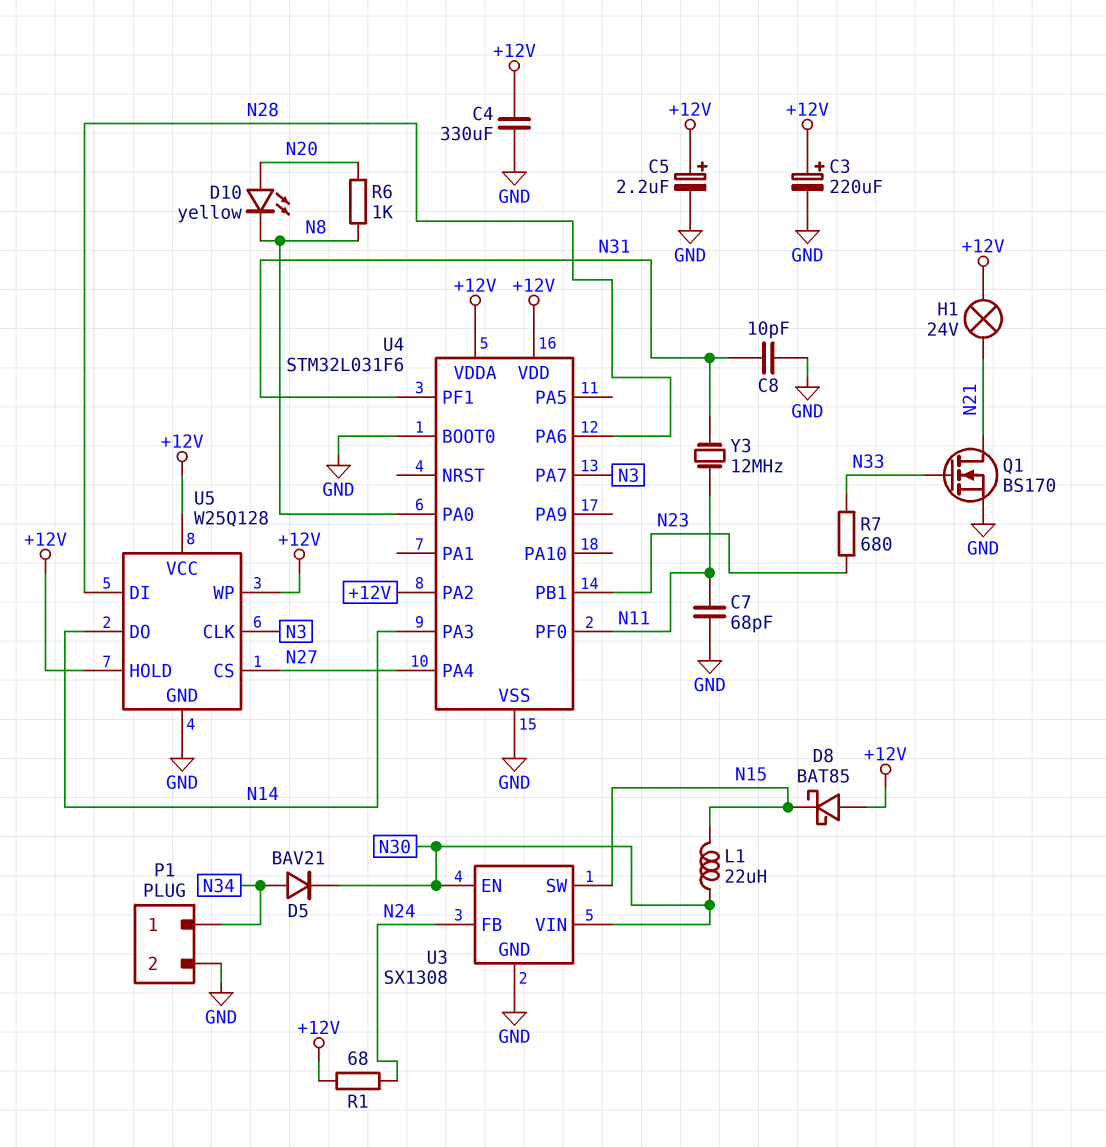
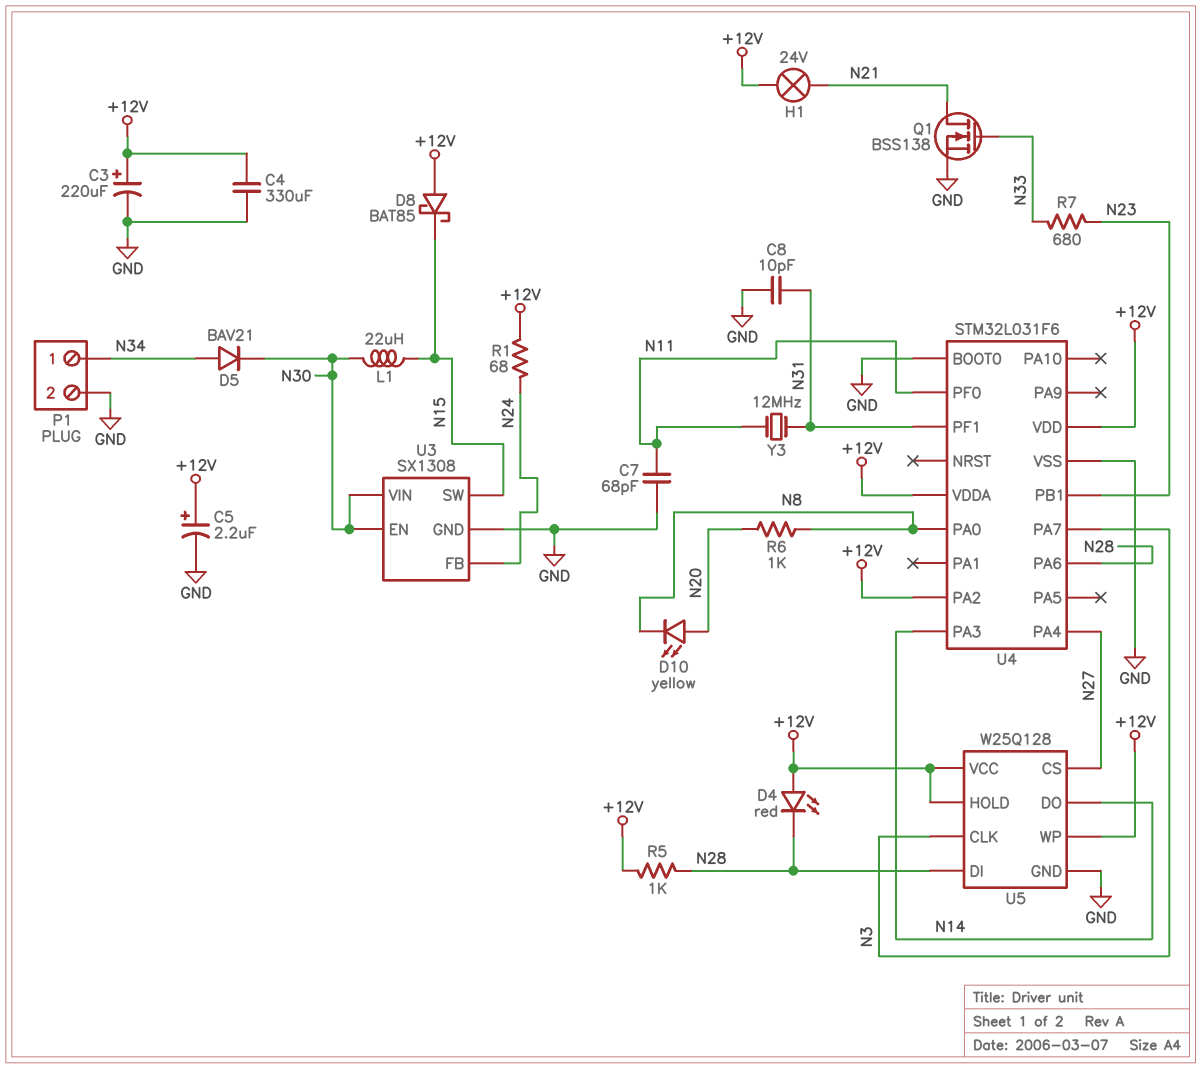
D4: none -> LED red (A +12V, K N28)
Q1: NMOS BS170 (G N33, D N21, S GND) -> NMOS BSS138 (G N33, D N21, S GND)
R5: none -> 1k (+12V, N28)

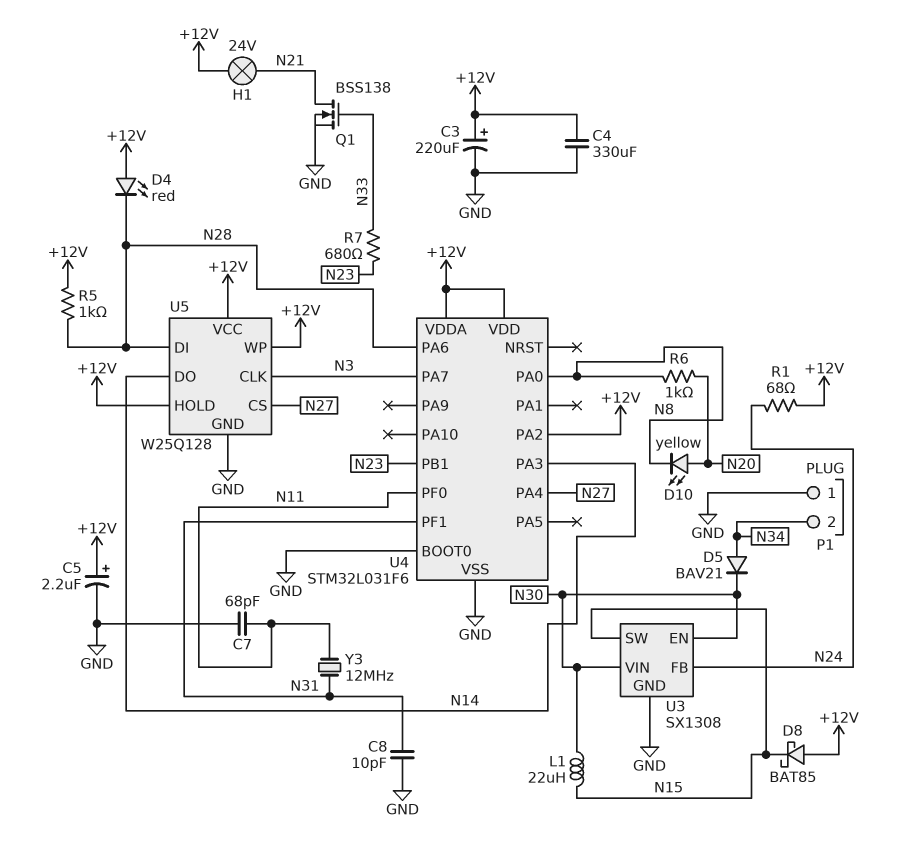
P1 pin 1: N34 -> GND
P1 pin 2: GND -> N34

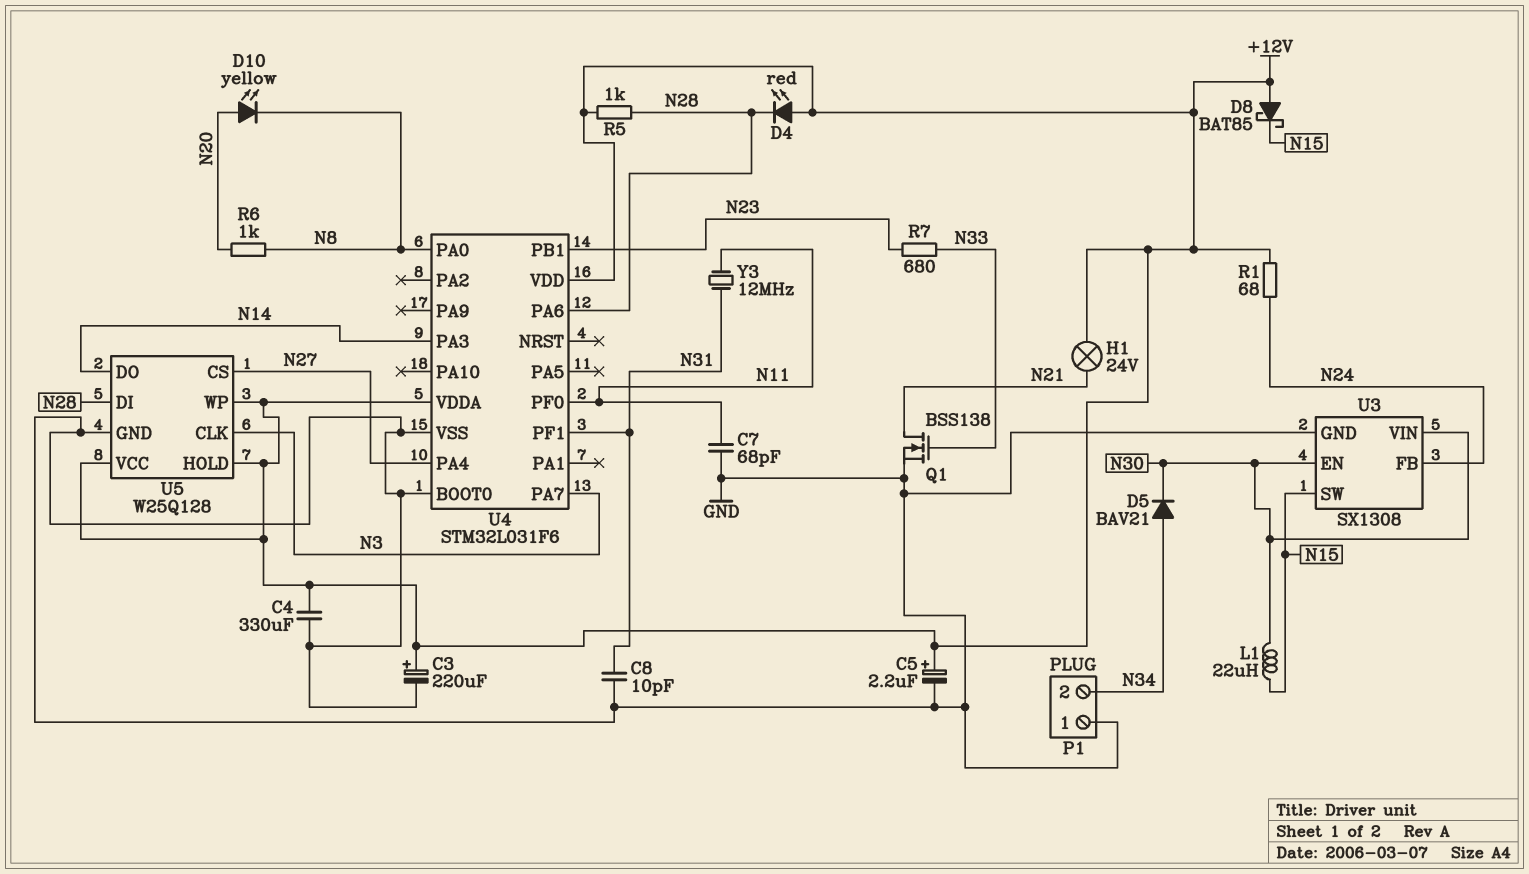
U4 pin PA2: +12V -> none

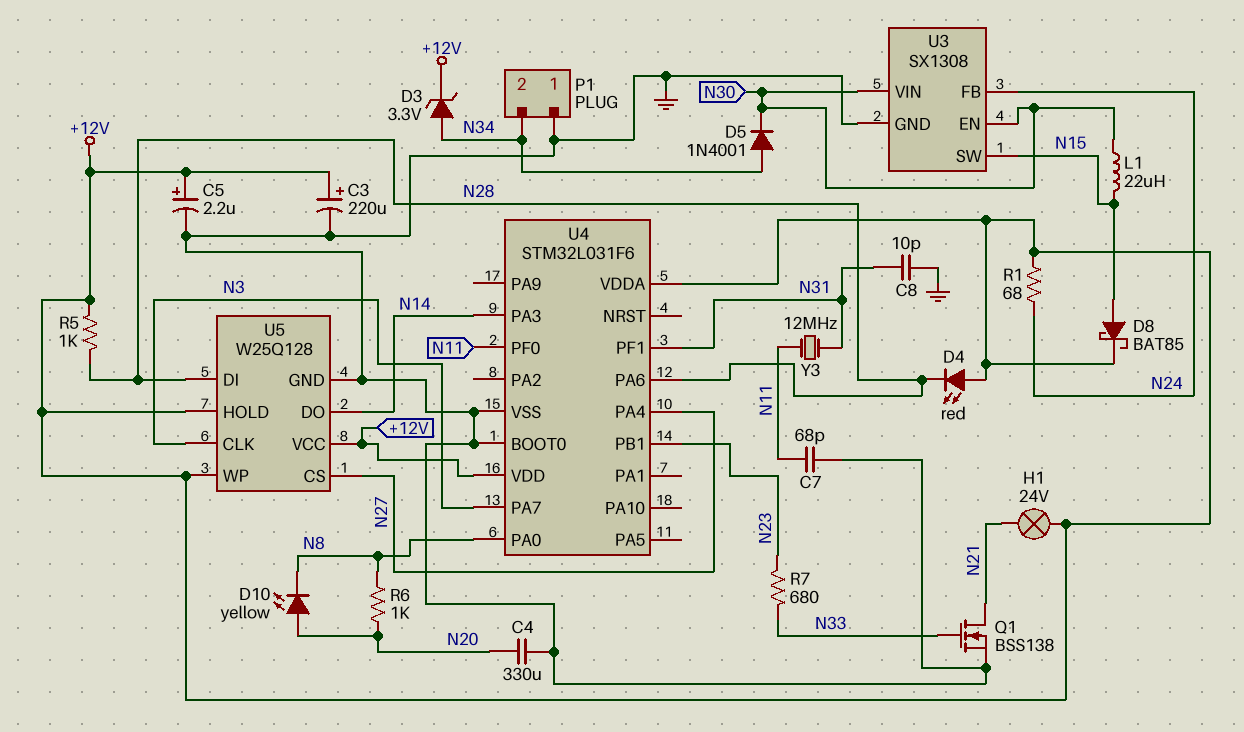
C4: 330uF (+12V, GND) -> 330uF (GND, N20)
D3: none -> zener 3.3V (A N34, K +12V)
D5: diode BAV21 (A N34, K N30) -> diode 1N4001 (A N34, K N30)
D8: schottky BAT85 (A +12V, K N15) -> schottky BAT85 (A N15, K +12V)

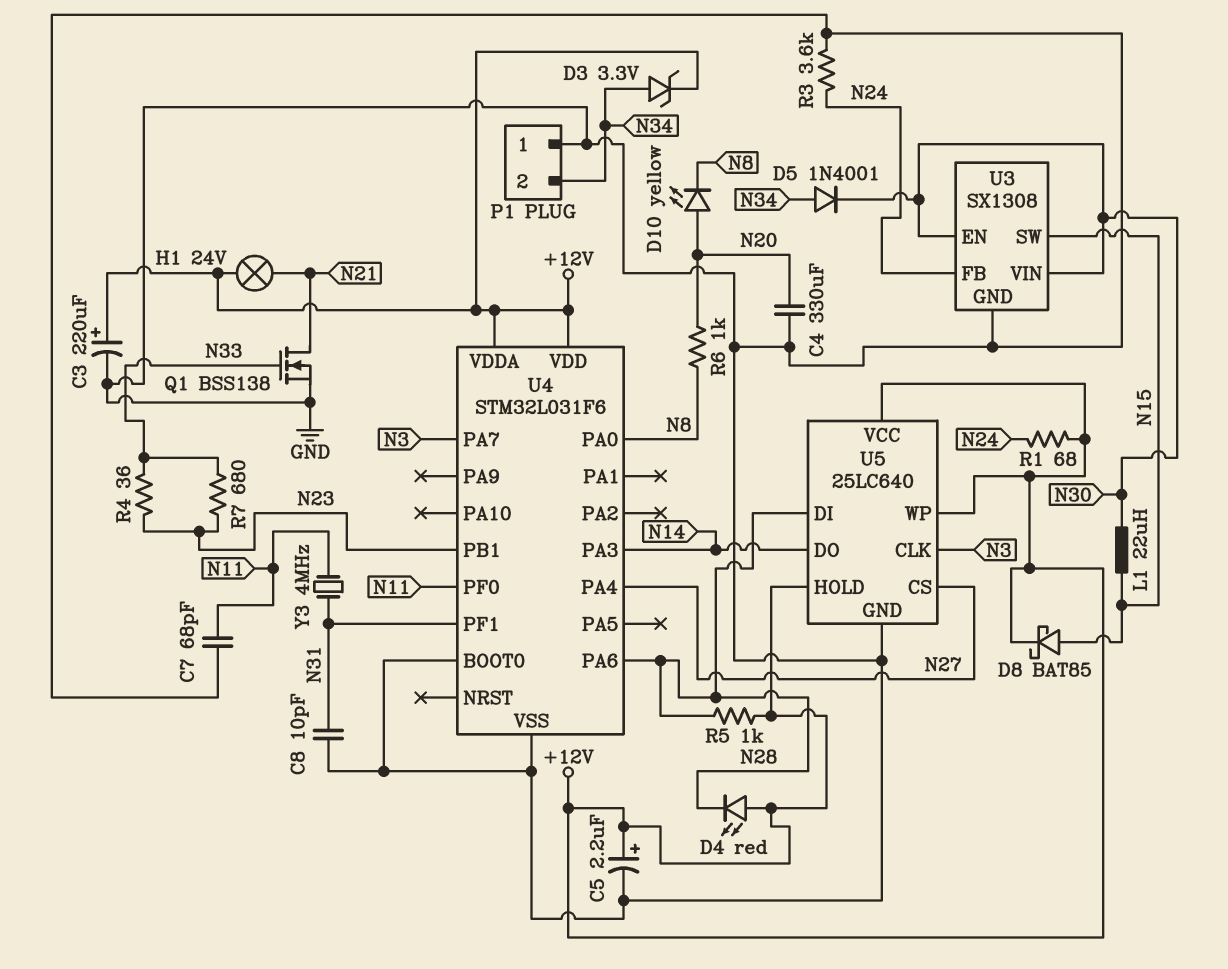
R3: none -> 3.6k (GND, N24)
R4: none -> 36 (N23, N33)
U5: W25Q128 -> 25LC640
Y3: 12MHz (N11, N31) -> 4MHz (N11, N31)

